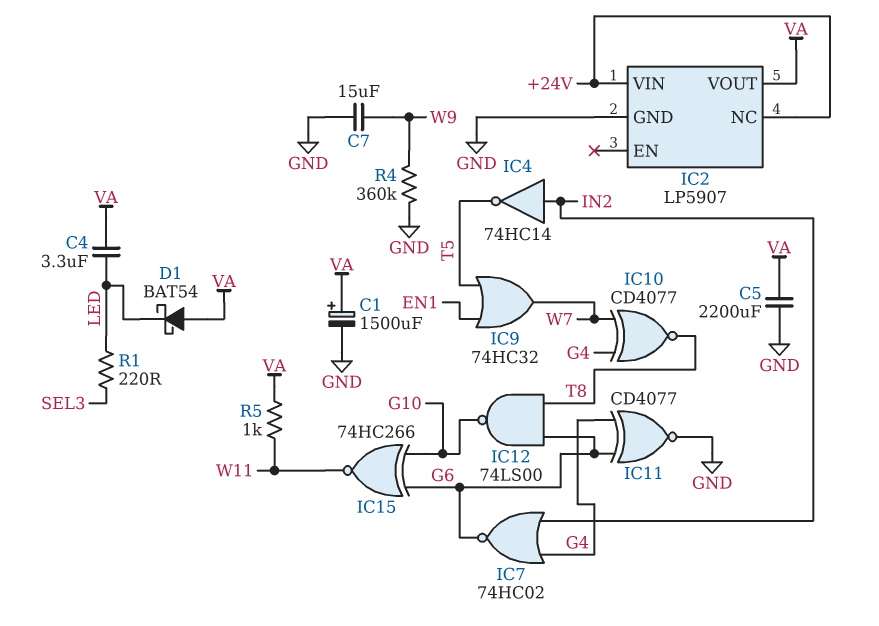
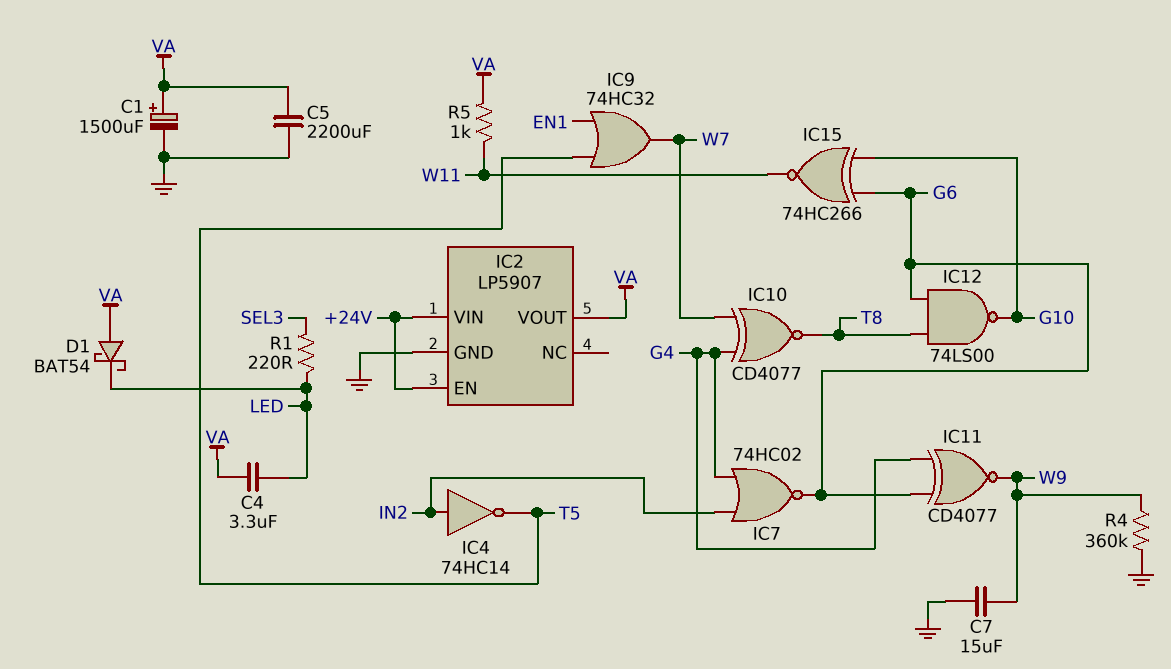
IC2 pin EN: none -> +24V
IC2 pin NC: +24V -> none
IC11: XNOR CD4077 (in G4, in G6, out GND) -> XNOR CD4077 (in G4, in G6, out W9)

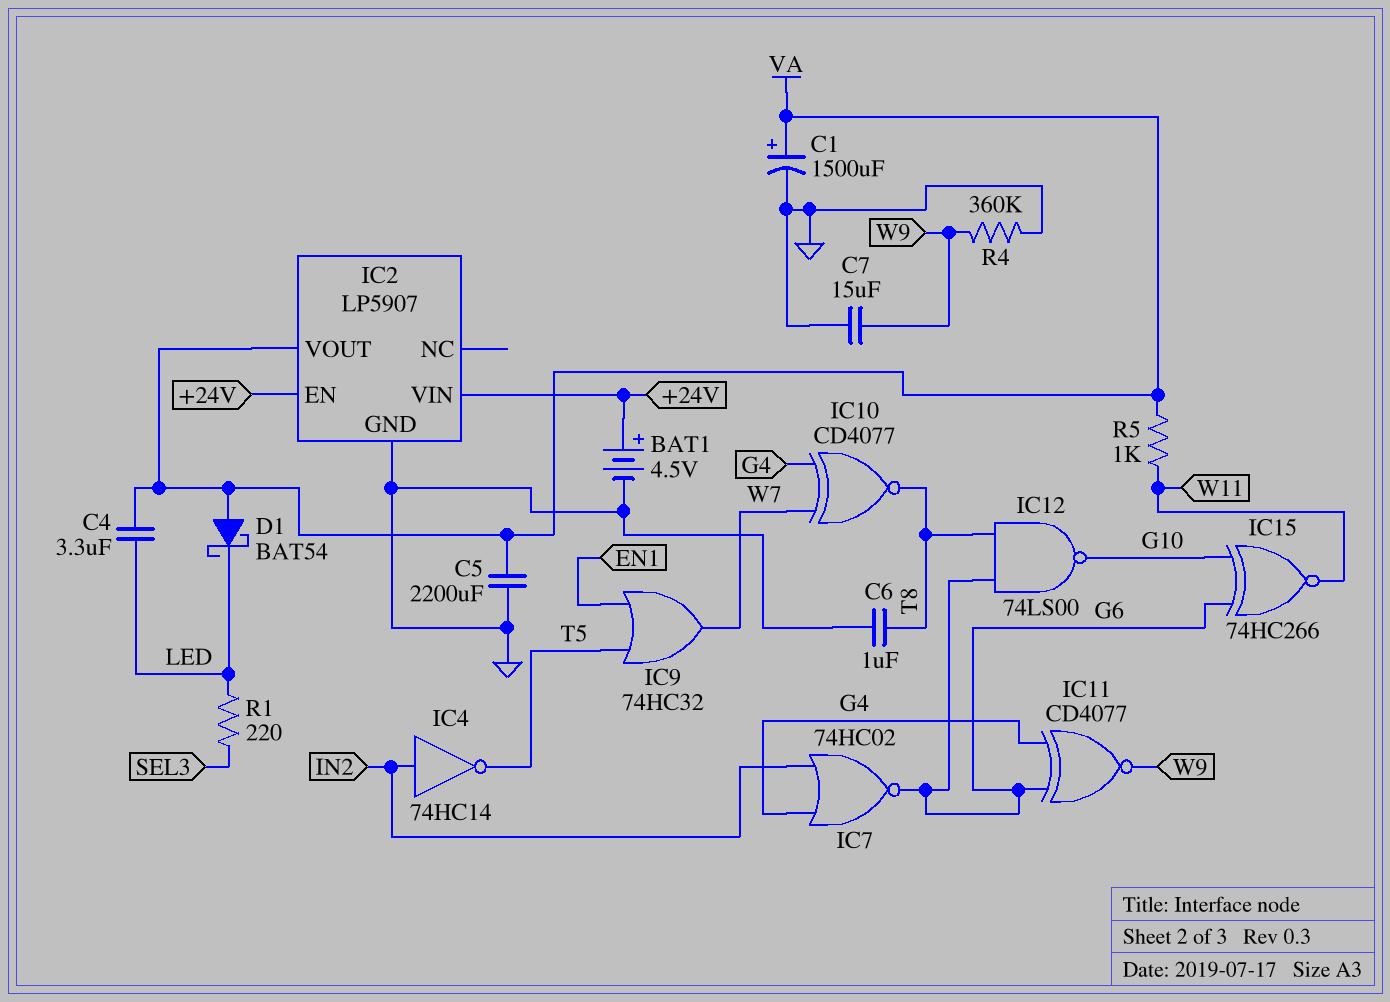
BAT1: none -> 4.5V (plus +24V, minus GND)
C6: none -> 1uF (GND, T8)

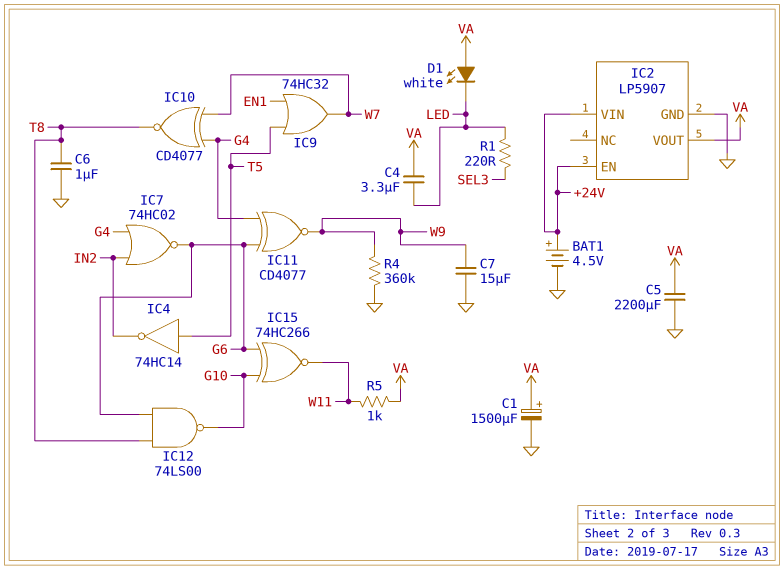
D1: schottky BAT54 (A VA, K LED) -> LED white (A VA, K LED)
IC4: NOT 74HC14 (in IN2, out T5) -> NOT 74HC14 (in T5, out IN2)

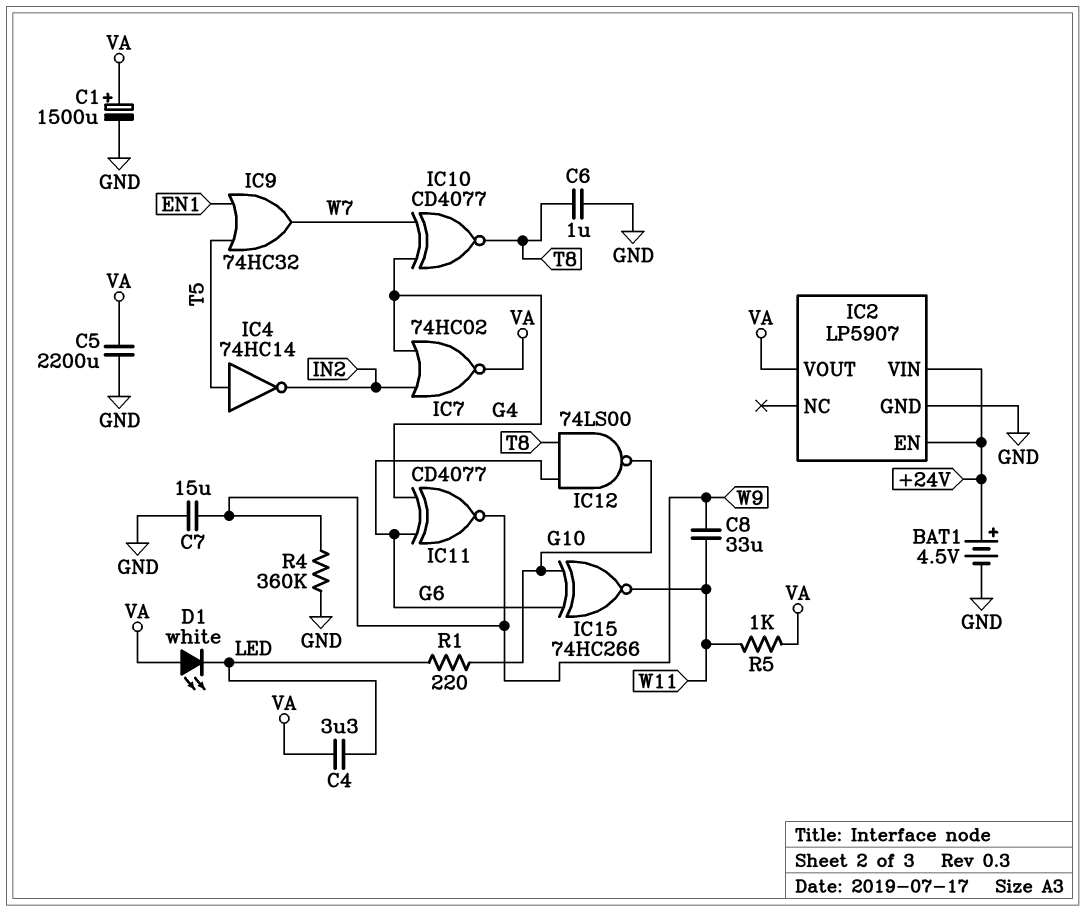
C8: none -> 33uF (W9, W11)
IC7: NOR 74HC02 (in G4, in IN2, out G6) -> NOR 74HC02 (in G4, in IN2, out VA)
R1: 220 (LED, SEL3) -> 220 (G10, LED)

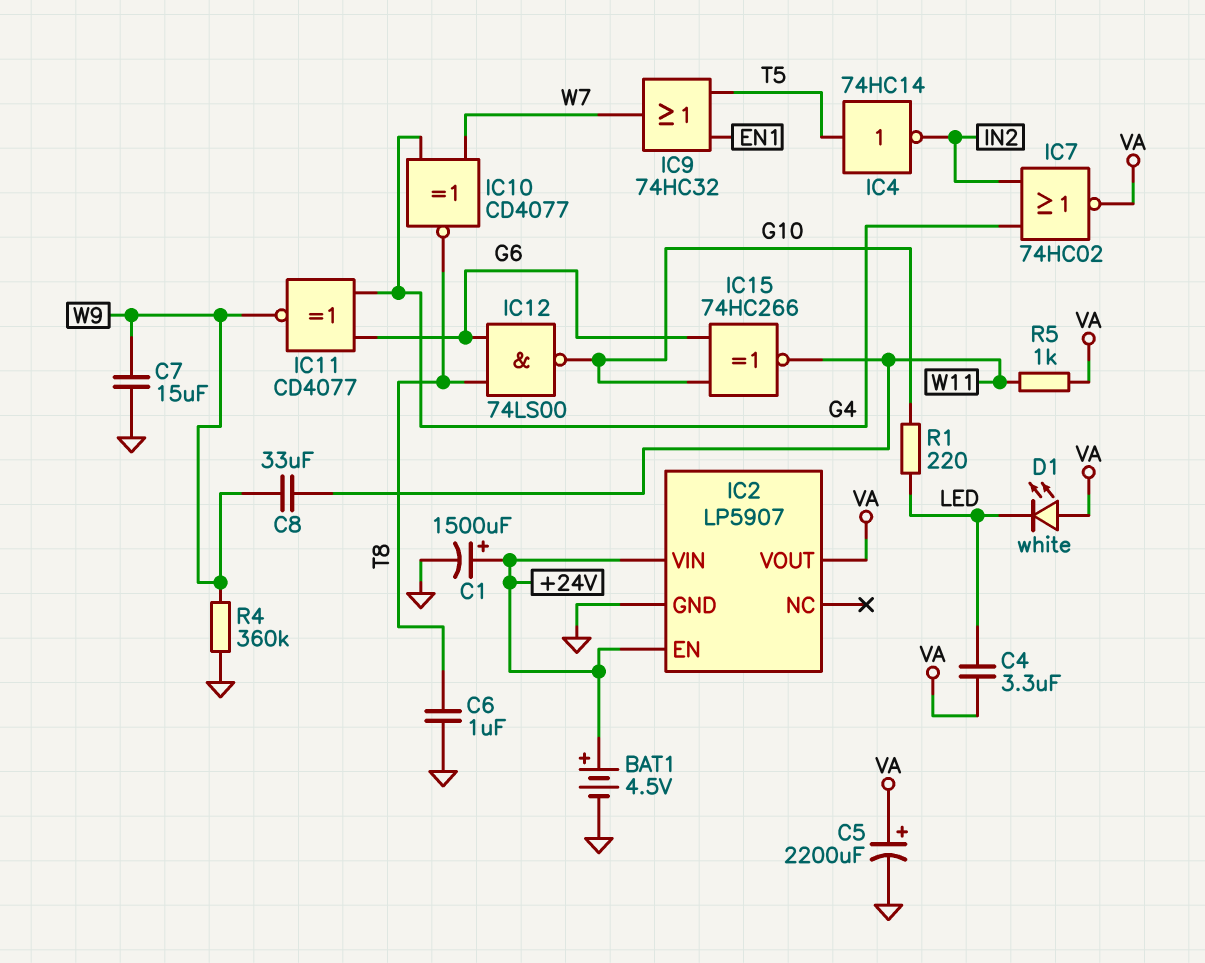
C1: 1500uF (plus VA, minus GND) -> 1500uF (plus +24V, minus GND)
C5: 2200uF (GND, VA) -> 2200uF (plus VA, minus GND)

